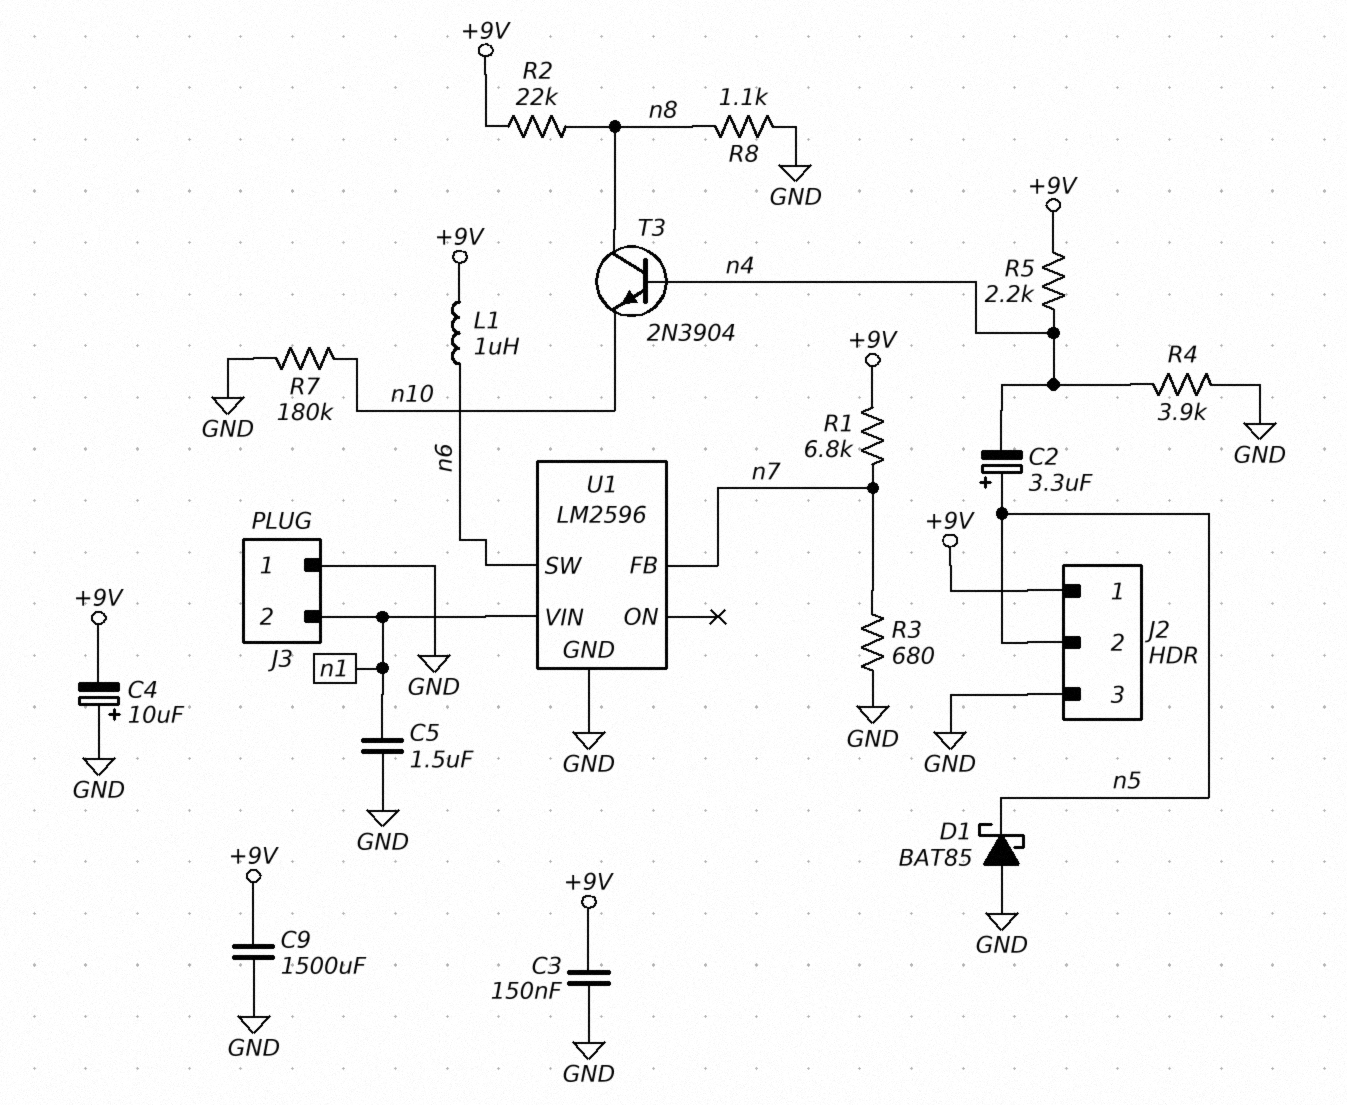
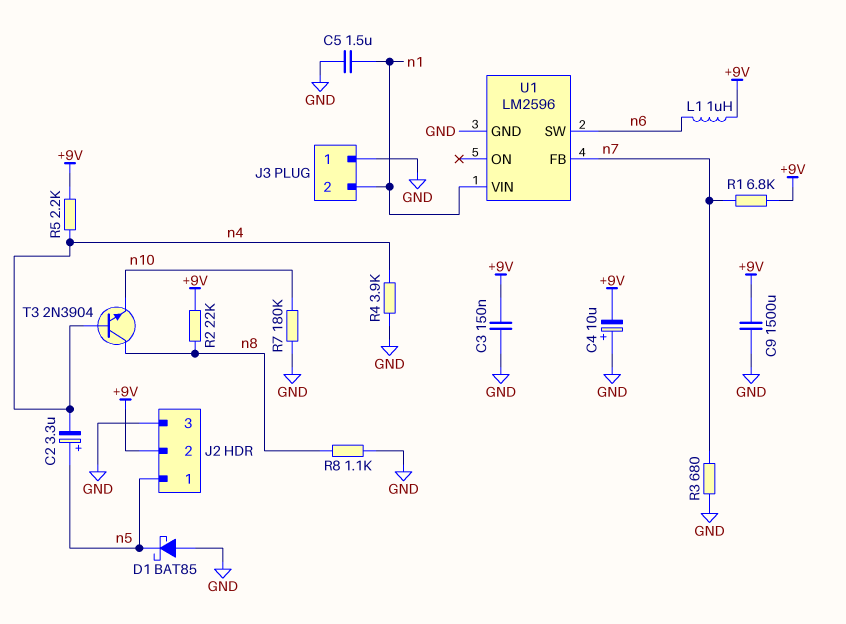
J2 pin 1: +9V -> n5
J2 pin 2: n5 -> +9V

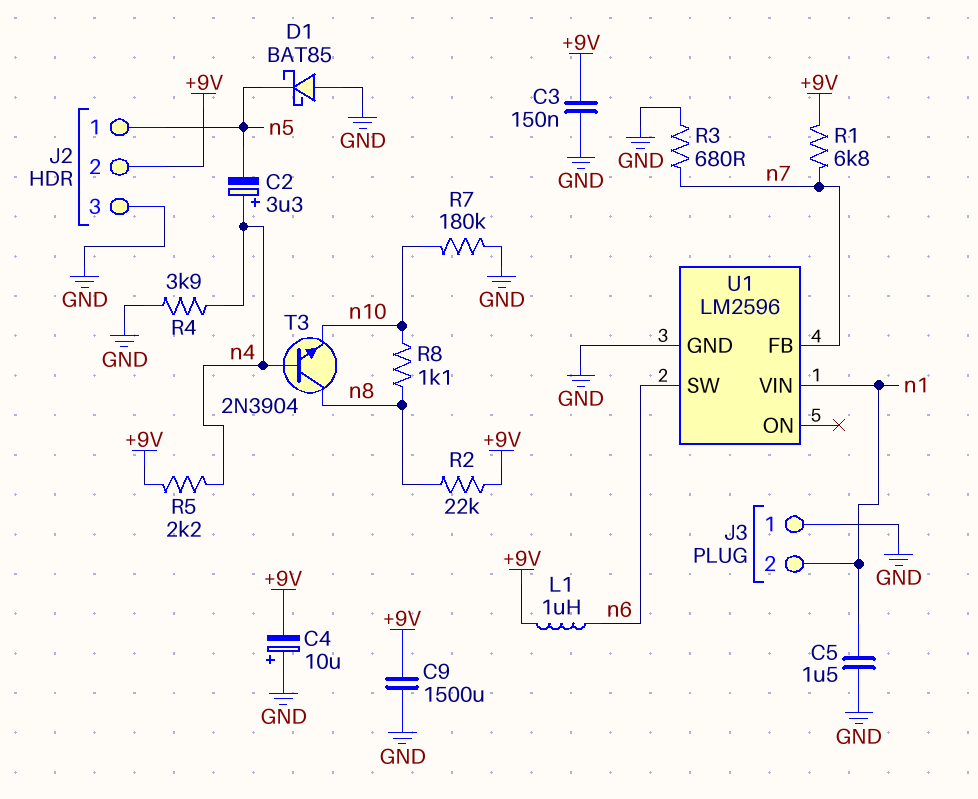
C2: 3.3uF (plus n5, minus n4) -> 3.3uF (plus n4, minus n5)
R8: 1.1k (GND, n8) -> 1.1k (n8, n10)

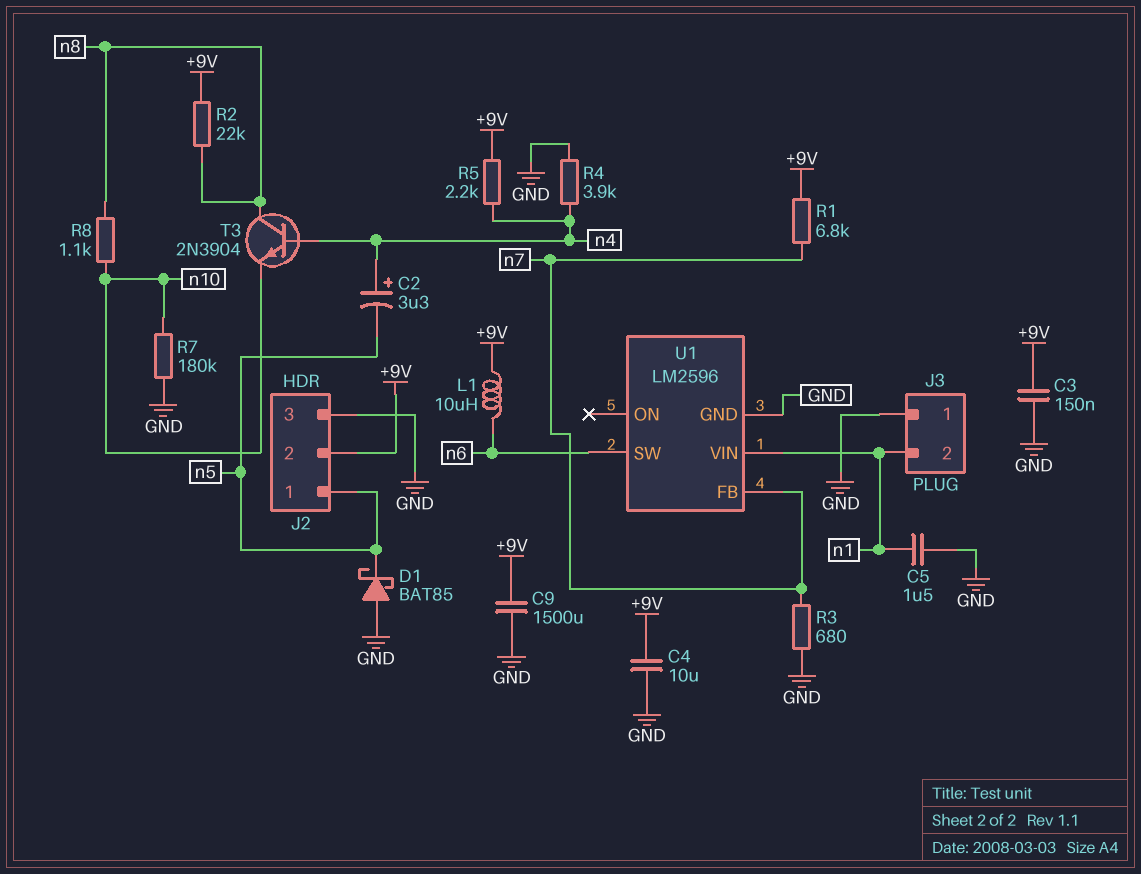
C4: 10uF (plus GND, minus +9V) -> 10uF (+9V, GND)
L1: 1uH (+9V, n6) -> 10uH (+9V, n6)

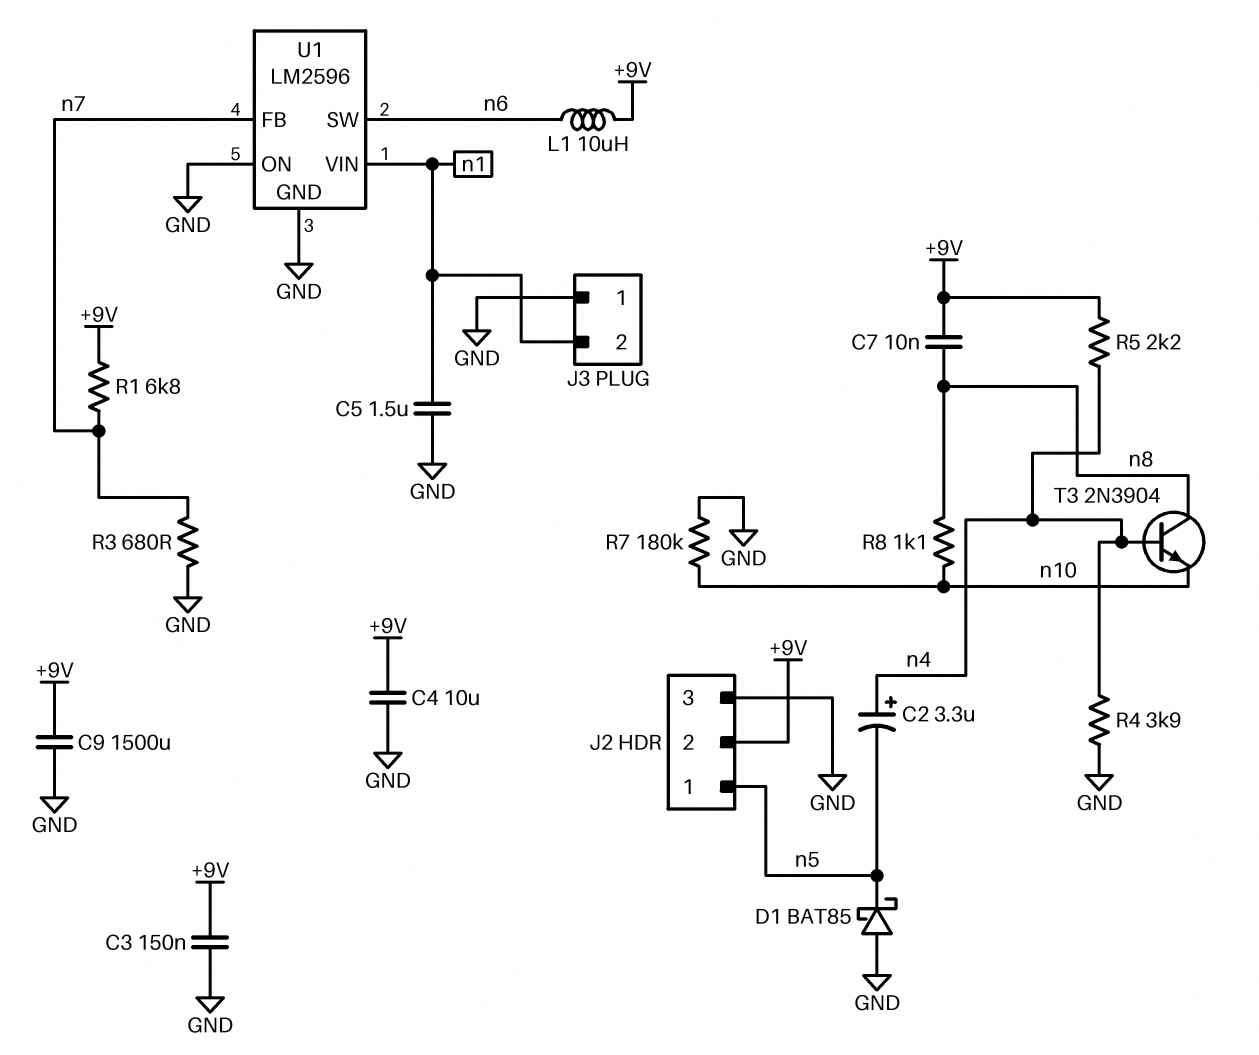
C7: none -> 10nF (+9V, n8)
R2: 22k (+9V, n8) -> none
U1 pin ON: none -> GND

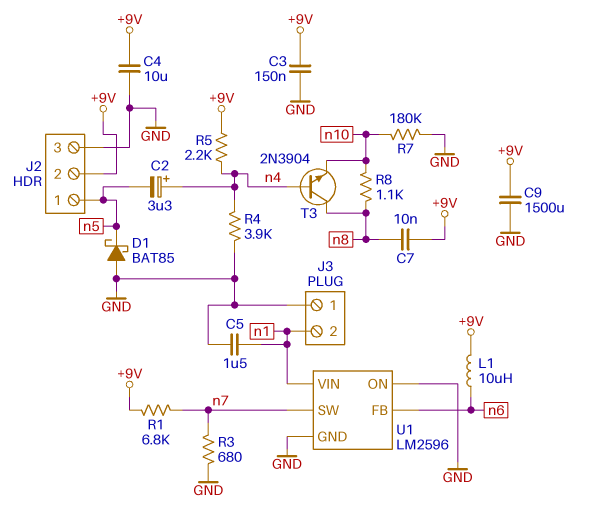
U1 pin FB: n7 -> n6
U1 pin SW: n6 -> n7

